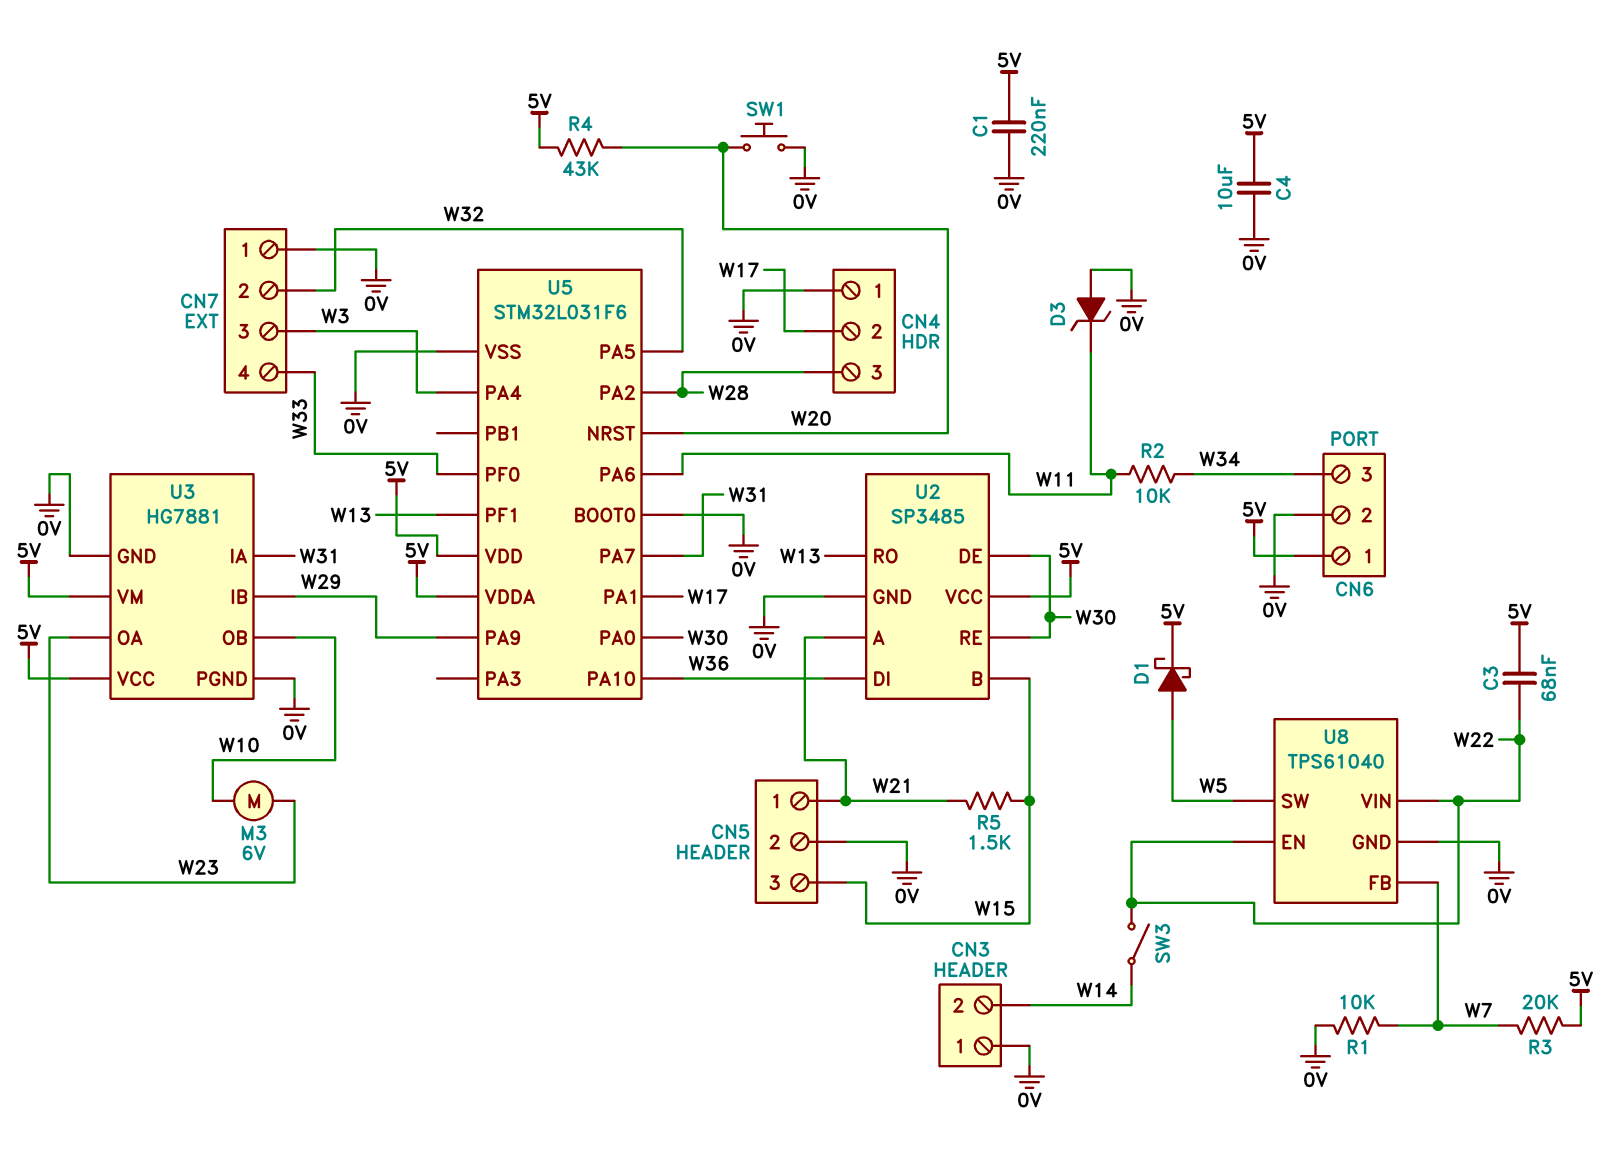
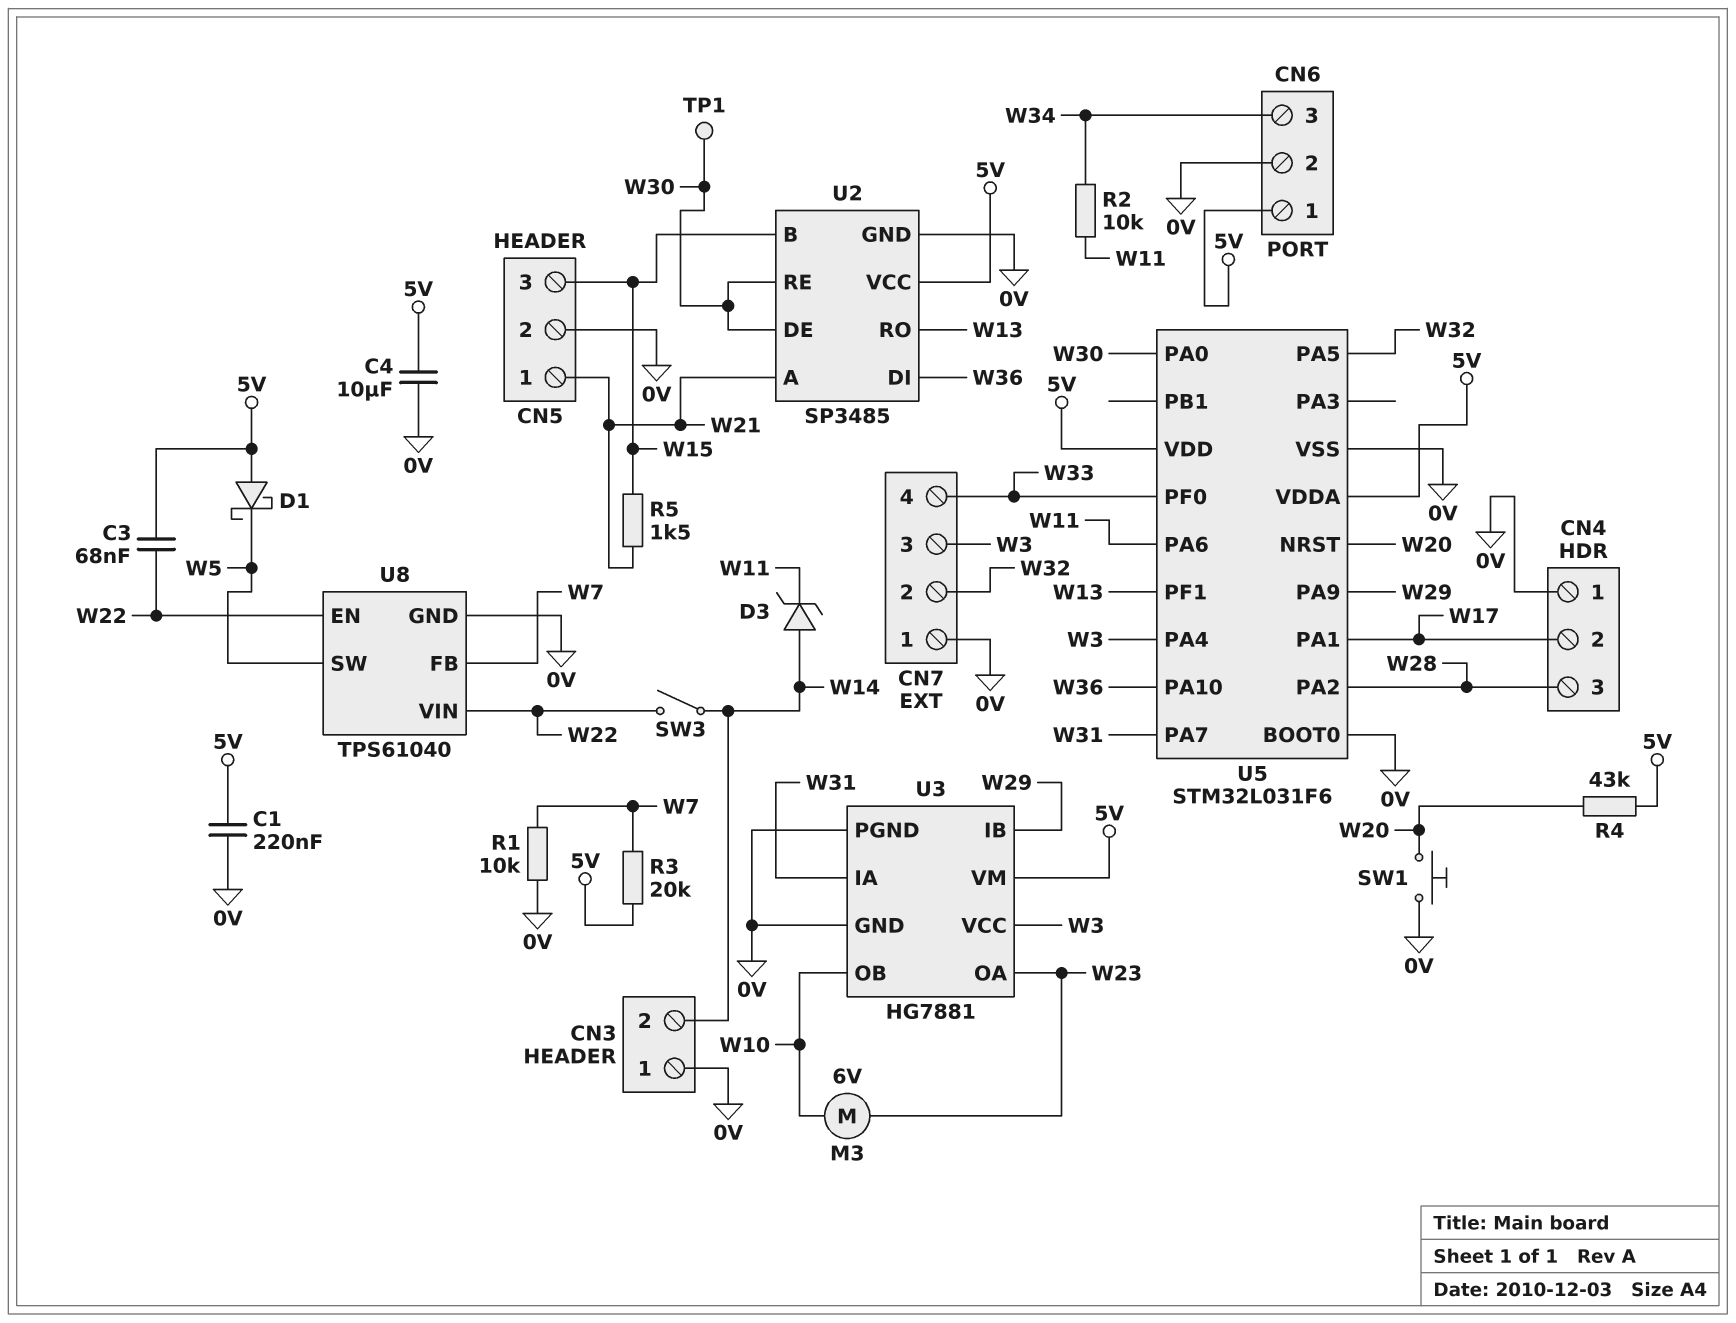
D1: schottky (A W5, K 5V) -> schottky (A 5V, K W5)
D3: zener (A 0V, K W11) -> zener (A W14, K W11)
TP1: none -> test point (W30)
U3 pin VCC: 5V -> W3

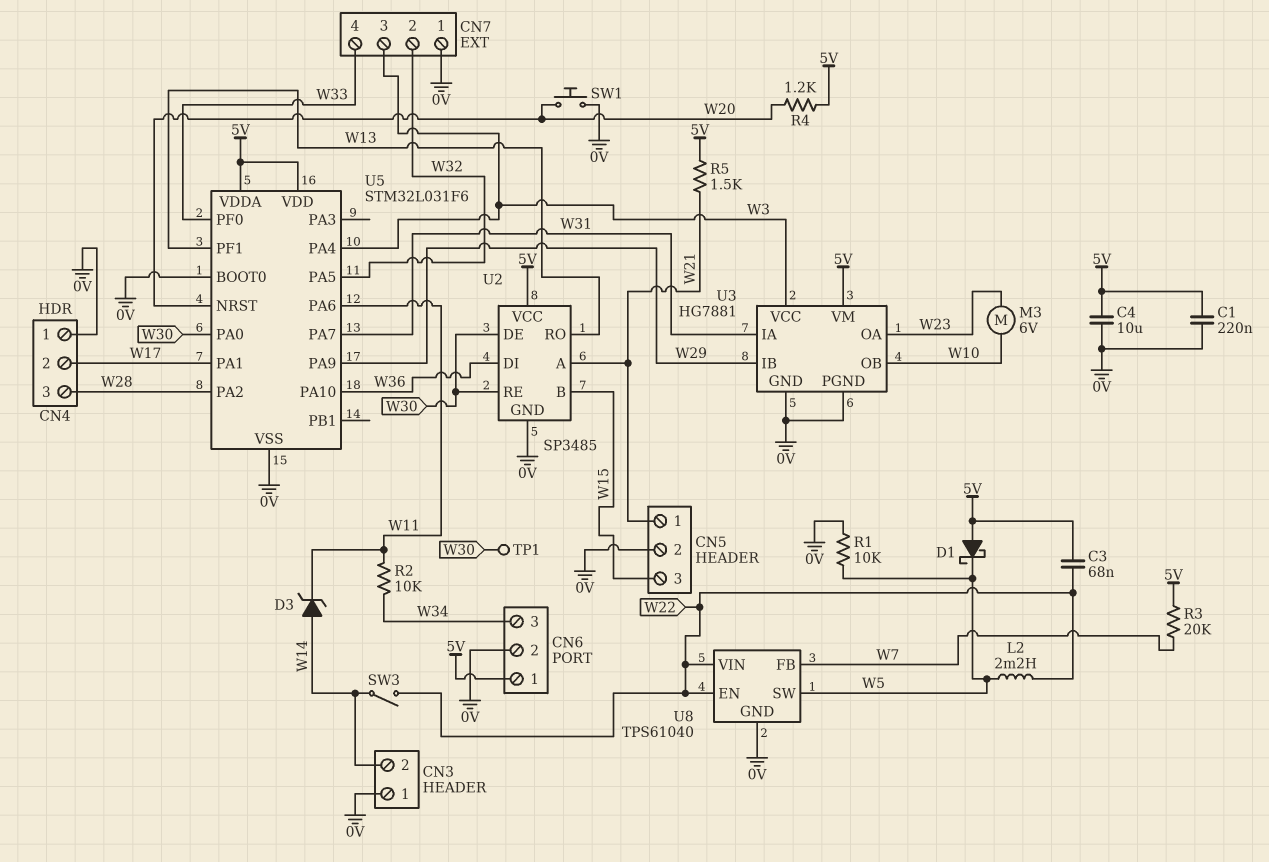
L2: none -> 2.2mH (W5, W22)
R1: 10k (0V, W7) -> 10k (0V, W5)
R4: 43k (5V, W20) -> 1.2k (5V, W20)
R5: 1.5k (W15, W21) -> 1.5k (5V, W21)

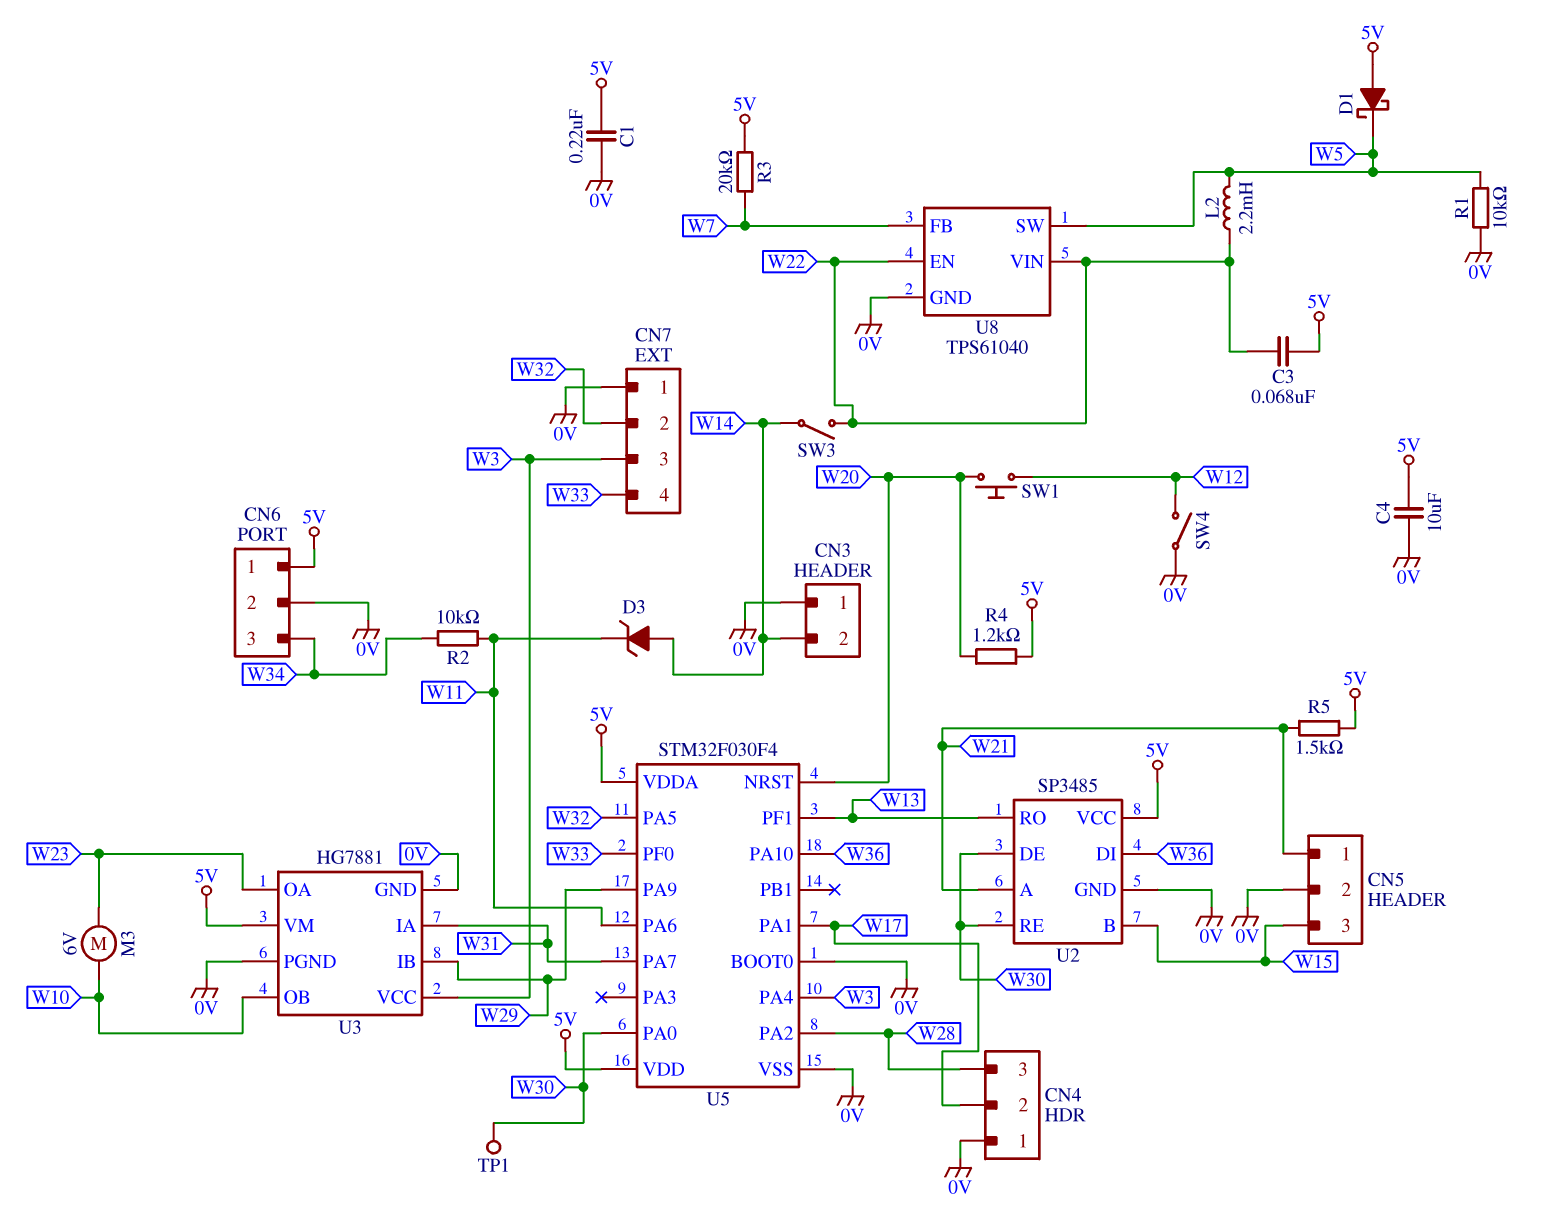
SW1: button (0V, W20) -> button (W12, W20)
SW4: none -> switch (0V, W12)
U5: STM32L031F6 -> STM32F030F4

